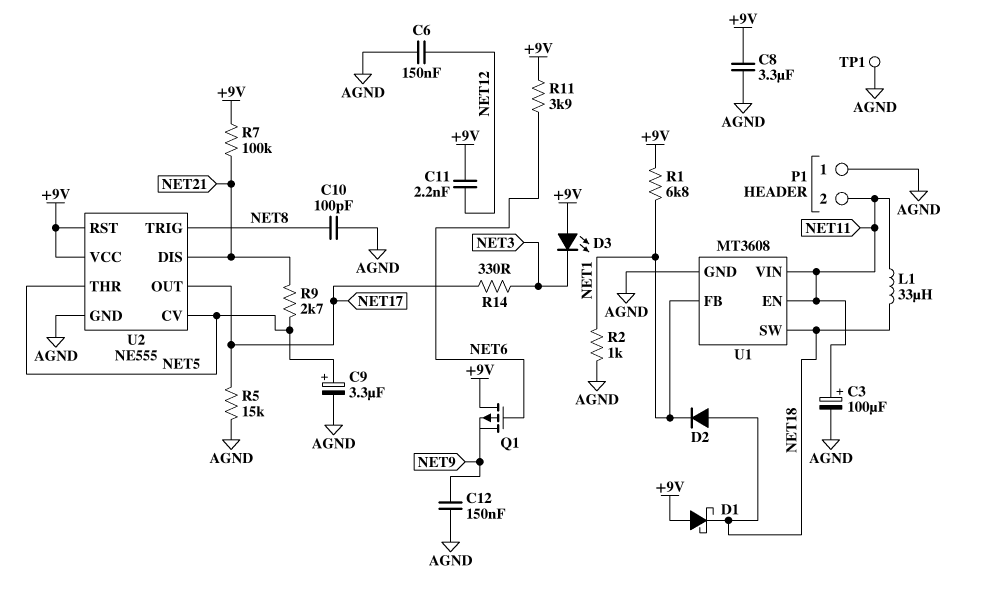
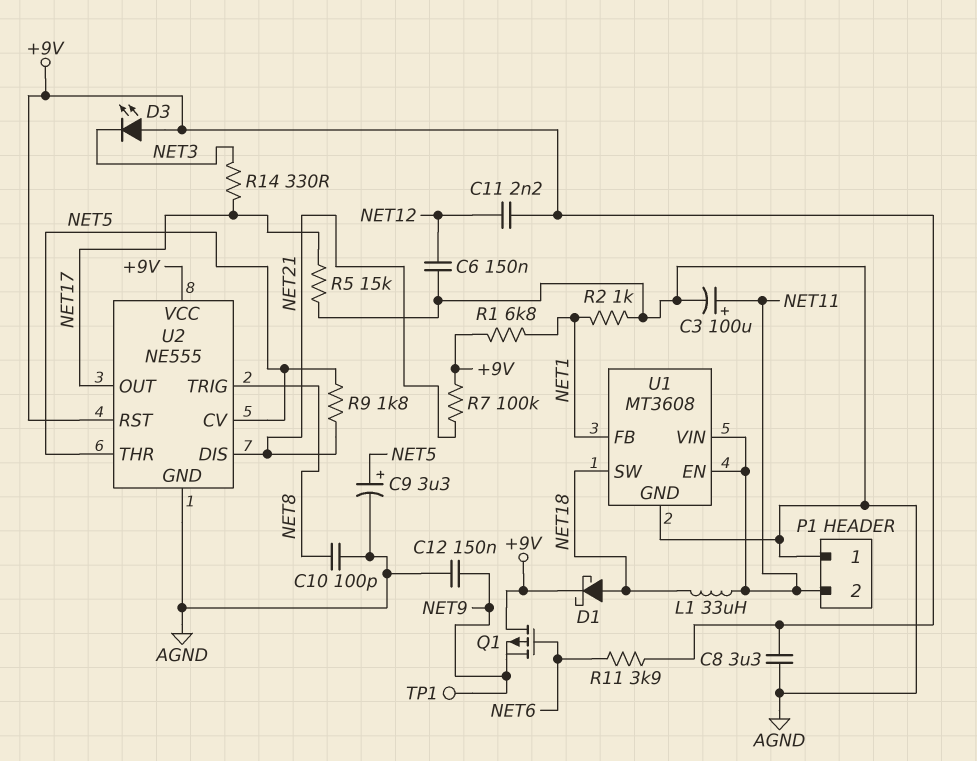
D1: schottky (A +9V, K NET18) -> schottky (A NET18, K +9V)
D2: diode (A NET18, K NET1) -> none
R9: 2.7k (NET5, NET21) -> 1.8k (NET5, NET21)
TP1: test point (AGND) -> test point (NET9)

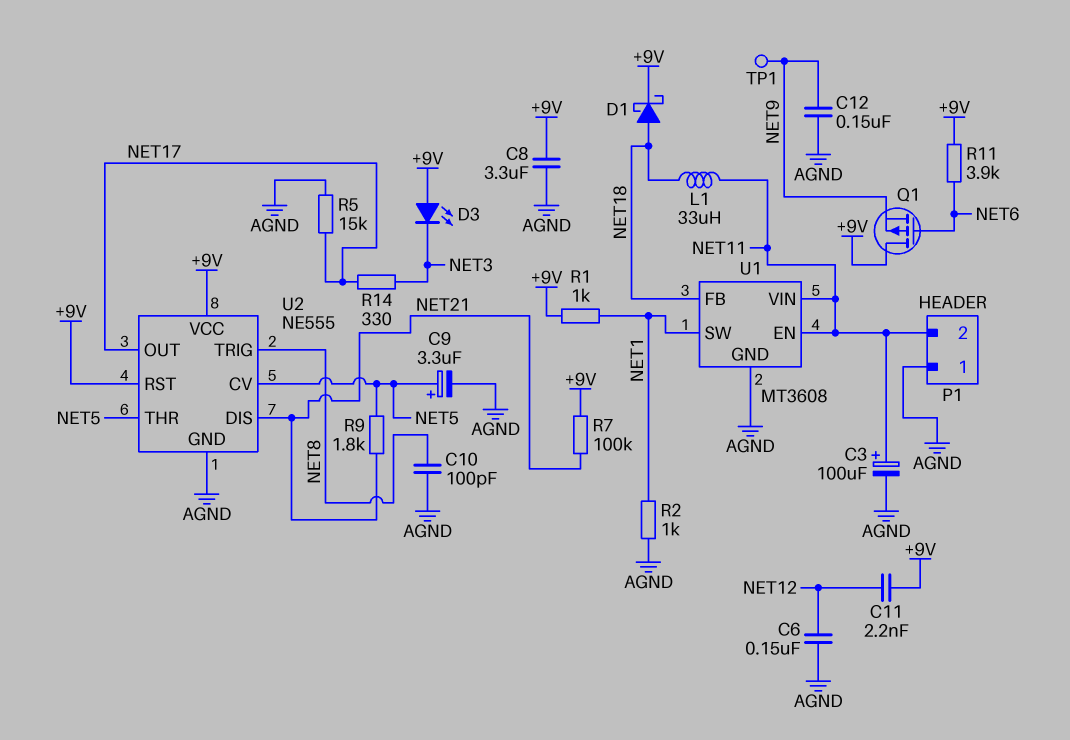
R1: 6.8k (+9V, NET1) -> 1k (+9V, NET1)
U1 pin FB: NET1 -> NET18
U1 pin SW: NET18 -> NET1

